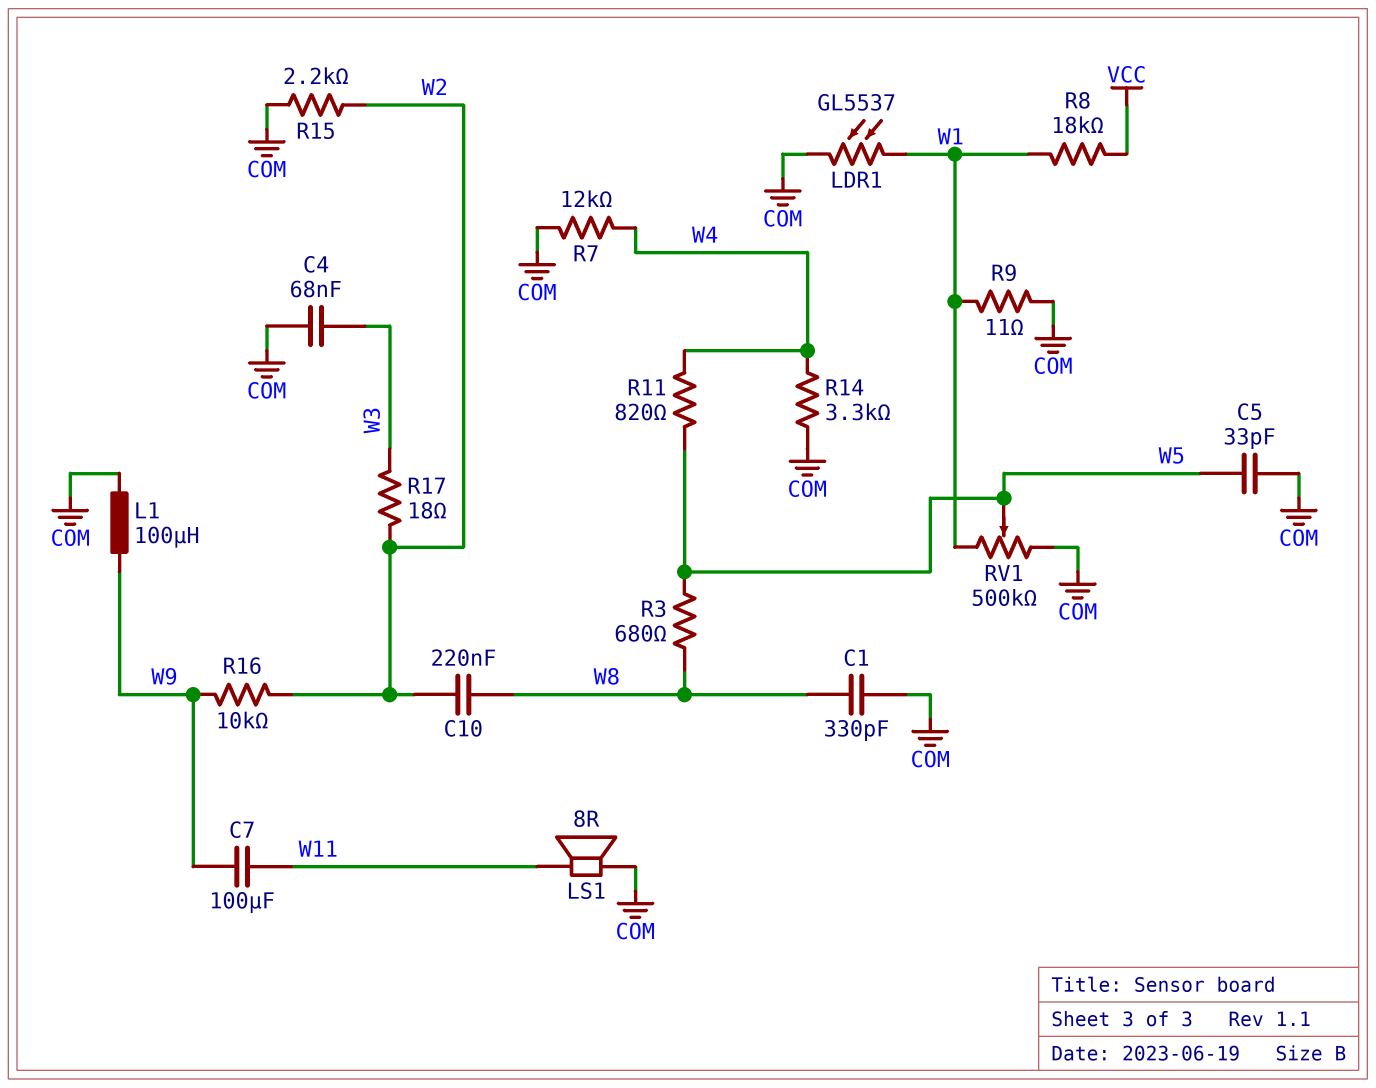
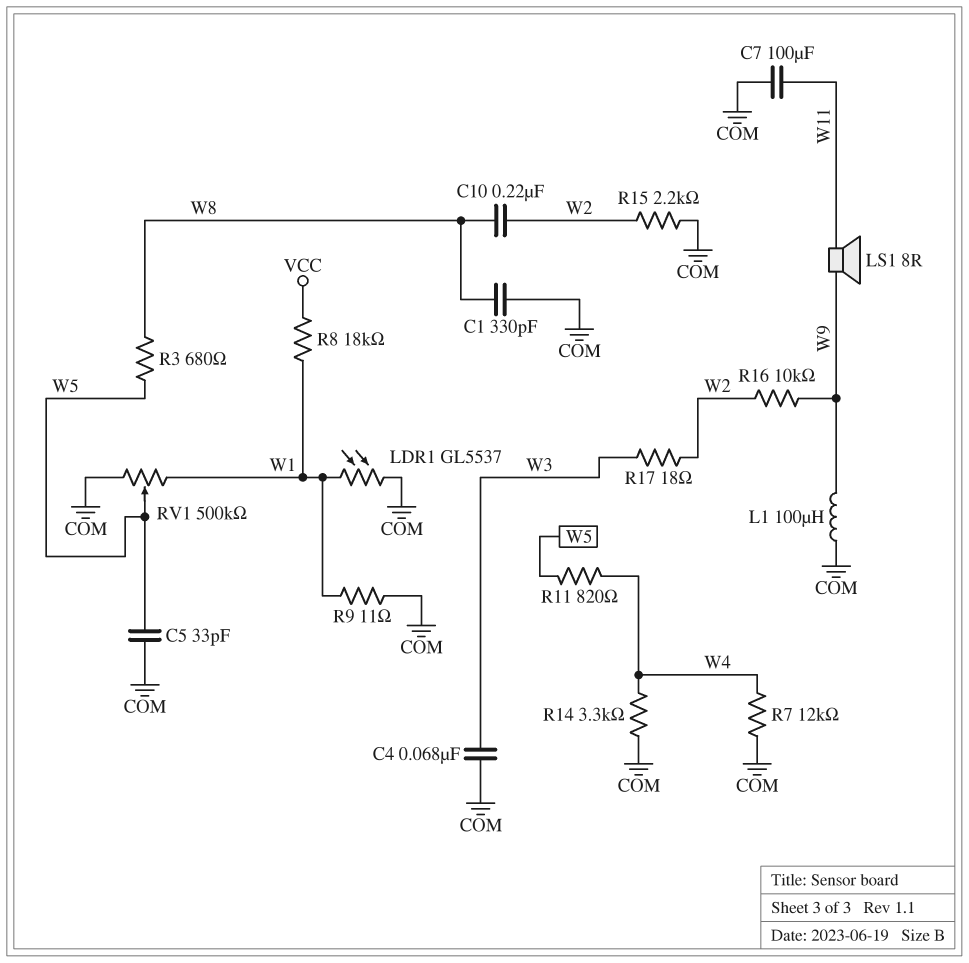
C7: 100uF (W9, W11) -> 100uF (COM, W11)
LS1: speaker 8R (COM, W11) -> speaker 8R (W9, W11)

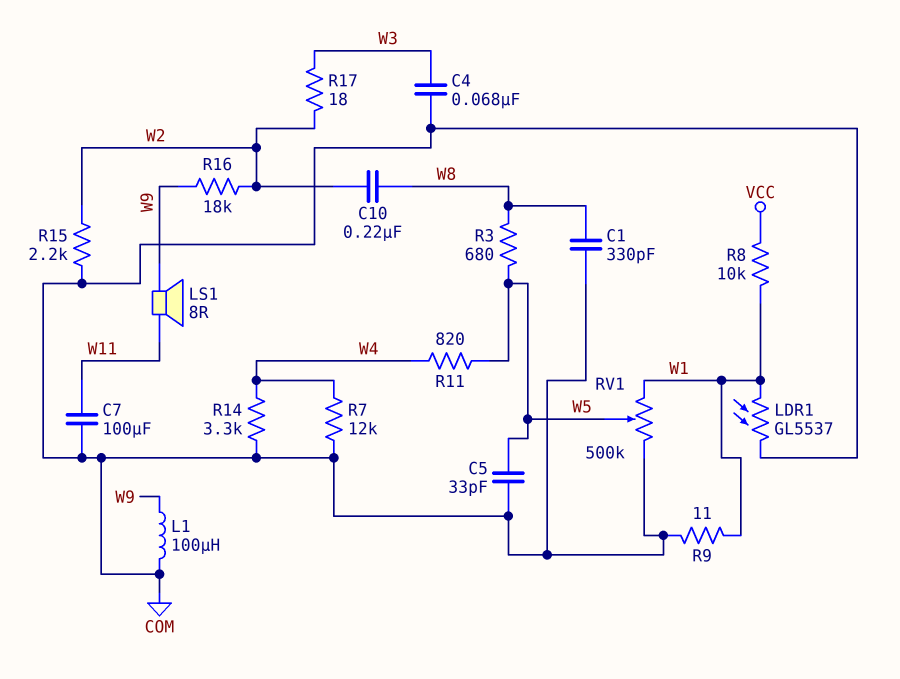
R8: 18k (VCC, W1) -> 10k (VCC, W1)
R16: 10k (W2, W9) -> 18k (W2, W9)

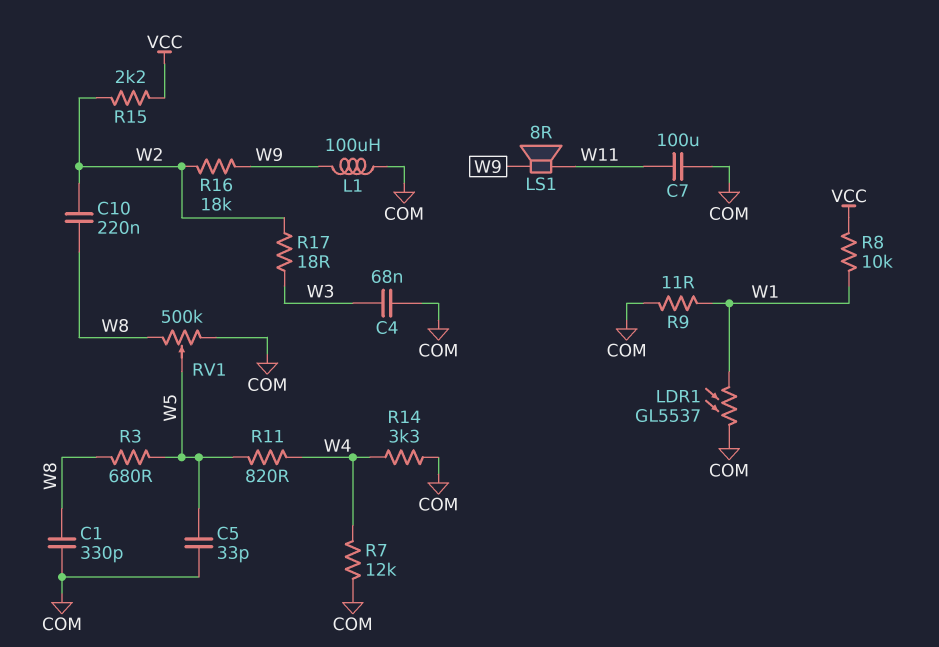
R15: 2.2k (COM, W2) -> 2.2k (VCC, W2)
RV1: 500k (COM, W1, wiper W5) -> 500k (COM, W8, wiper W5)

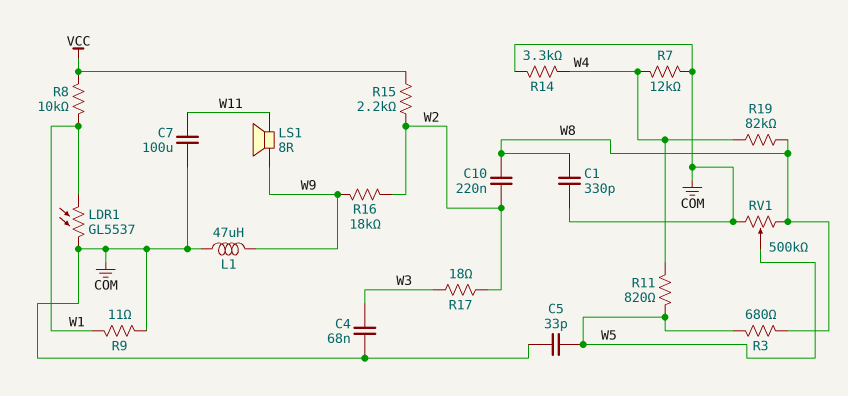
L1: 100uH (COM, W9) -> 47uH (COM, W9)
R19: none -> 82k (W4, W8)

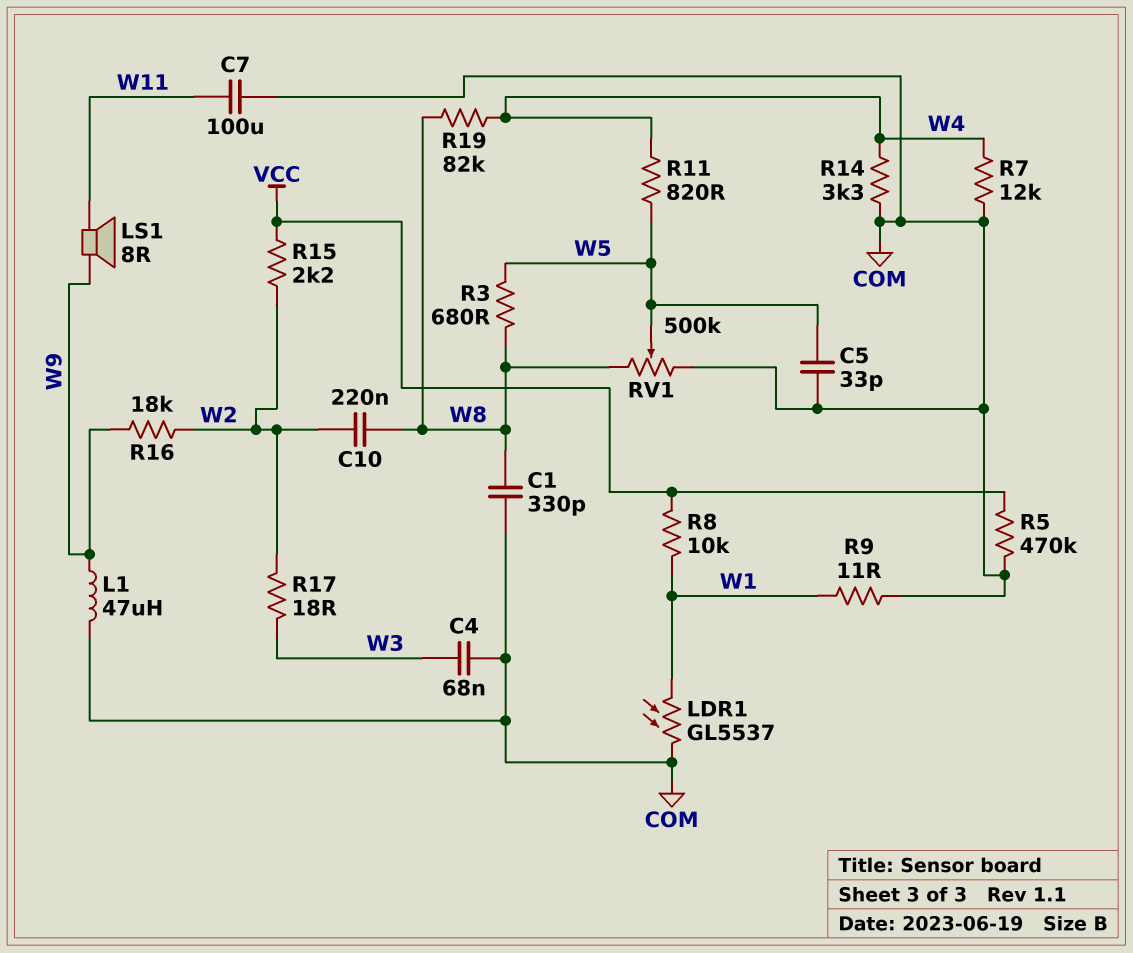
R5: none -> 470k (COM, VCC)

